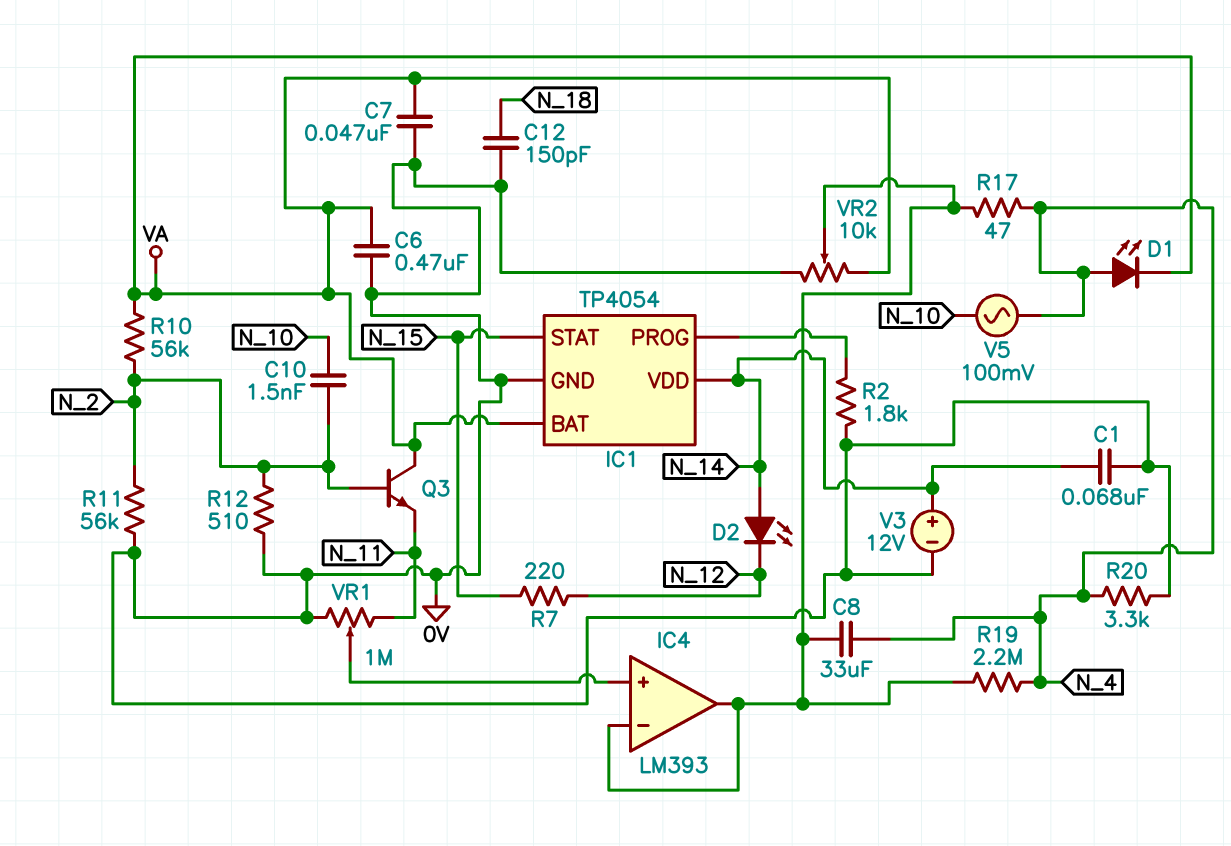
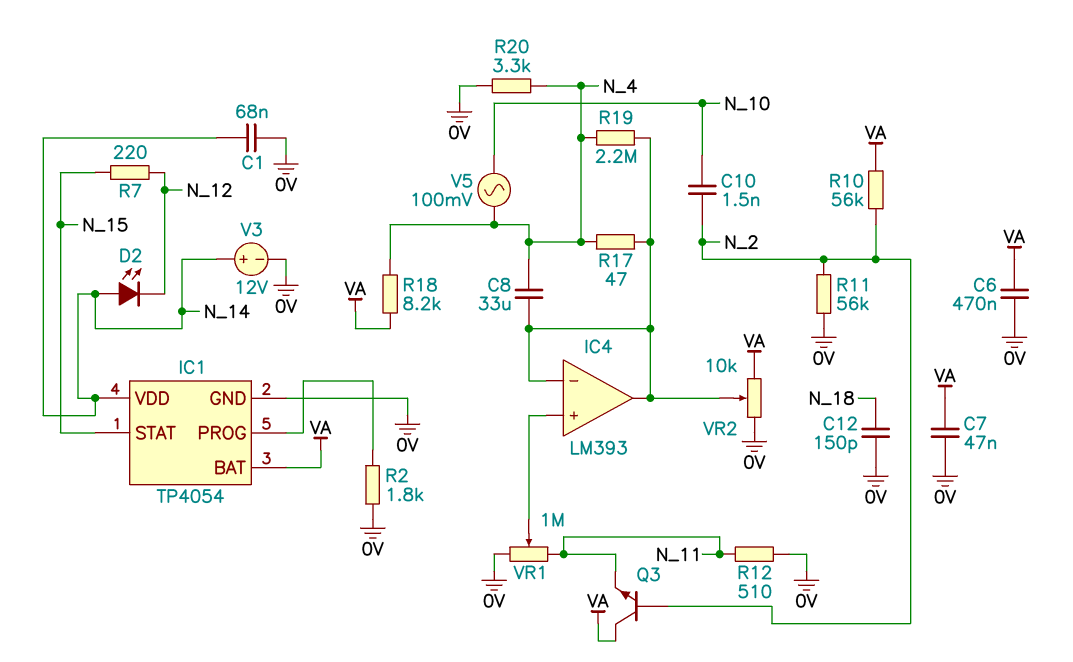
D1: LED (A N_4, K VA) -> none
R12: 510 (0V, N_2) -> 510 (0V, N_11)
R18: none -> 8.2k (N_4, VA)

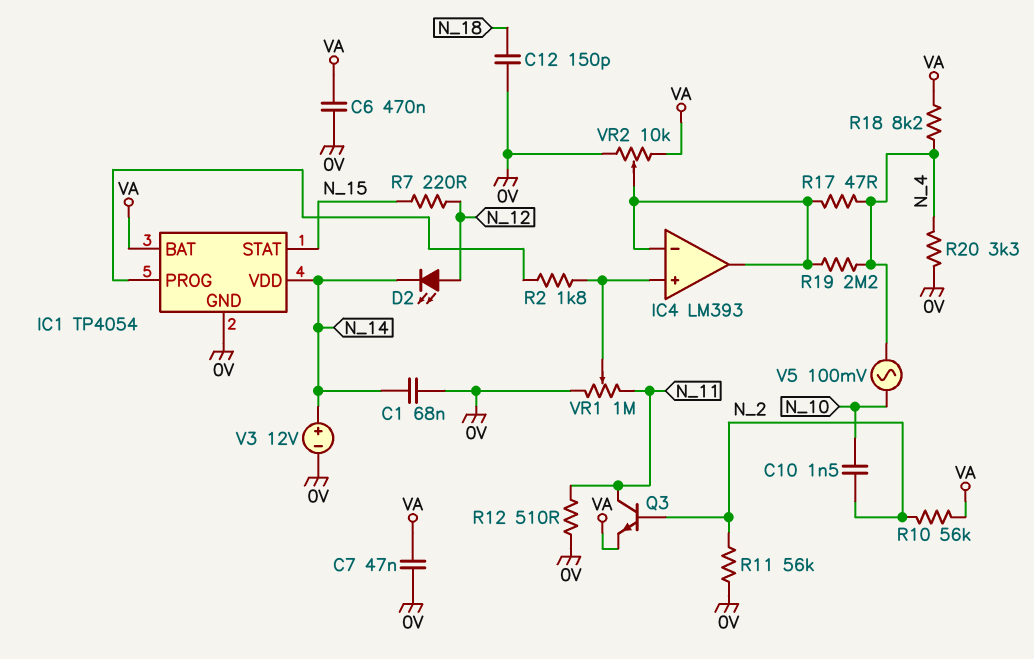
C8: 33uF (IC4/in-, N_4) -> none
D2: LED (A N_14, K N_12) -> LED (A N_12, K N_14)
Q3: NPN (B N_2, C VA, E N_11) -> NPN (B N_2, C N_11, E VA)
R2: 1.8k (0V, IC1/PROG) -> 1.8k (IC1/PROG, IC4/in+)

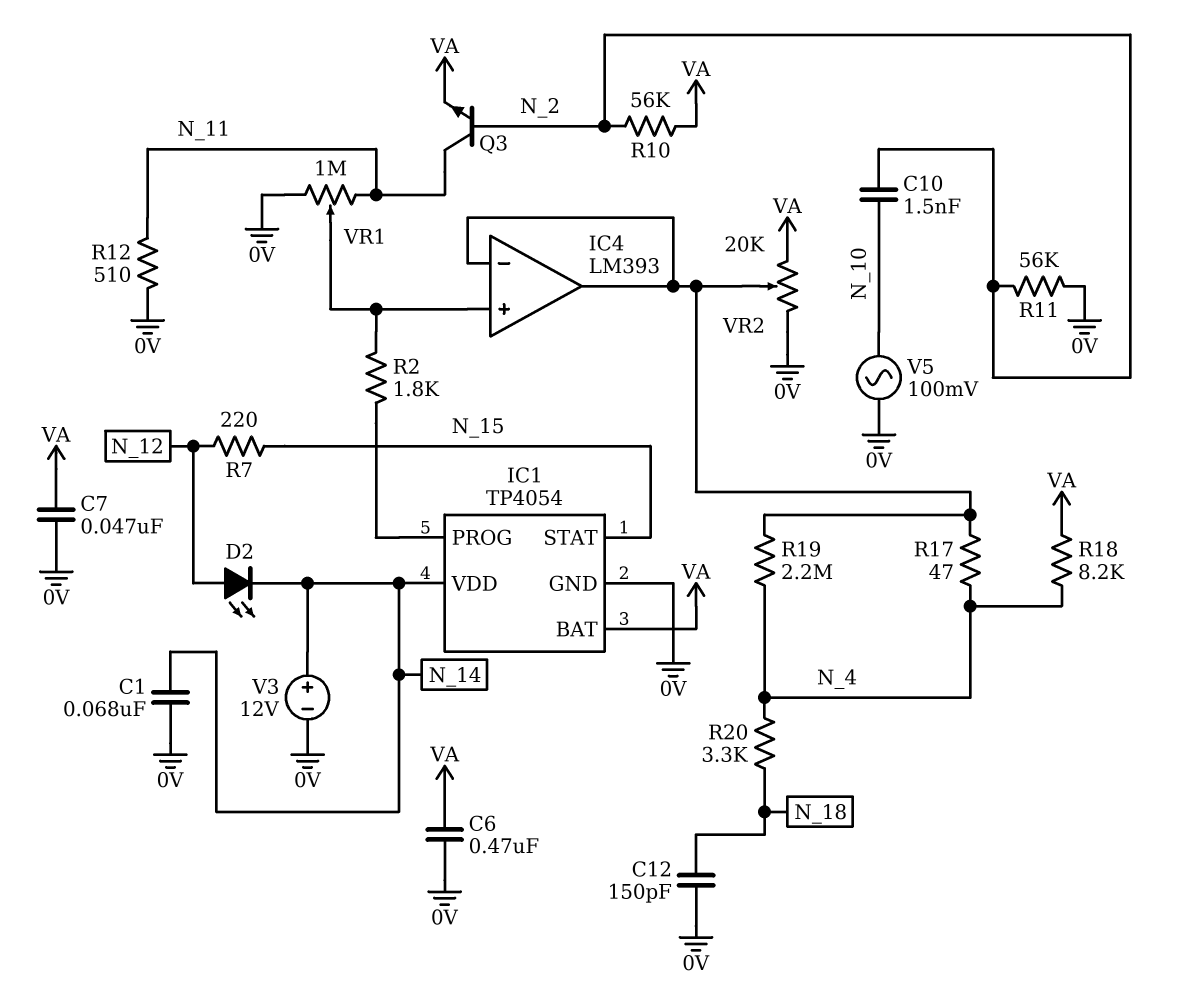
R20: 3.3k (0V, N_4) -> 3.3k (N_4, N_18)
V5: AC 100mV (N_4, N_10) -> AC 100mV (0V, N_10)
VR2: 10k (0V, VA, wiper IC4/in-) -> 20k (0V, VA, wiper IC4/in-)

